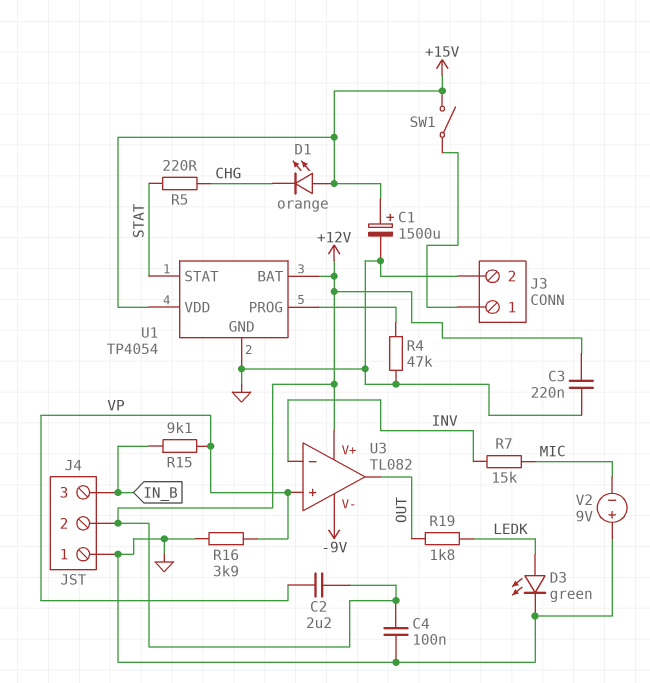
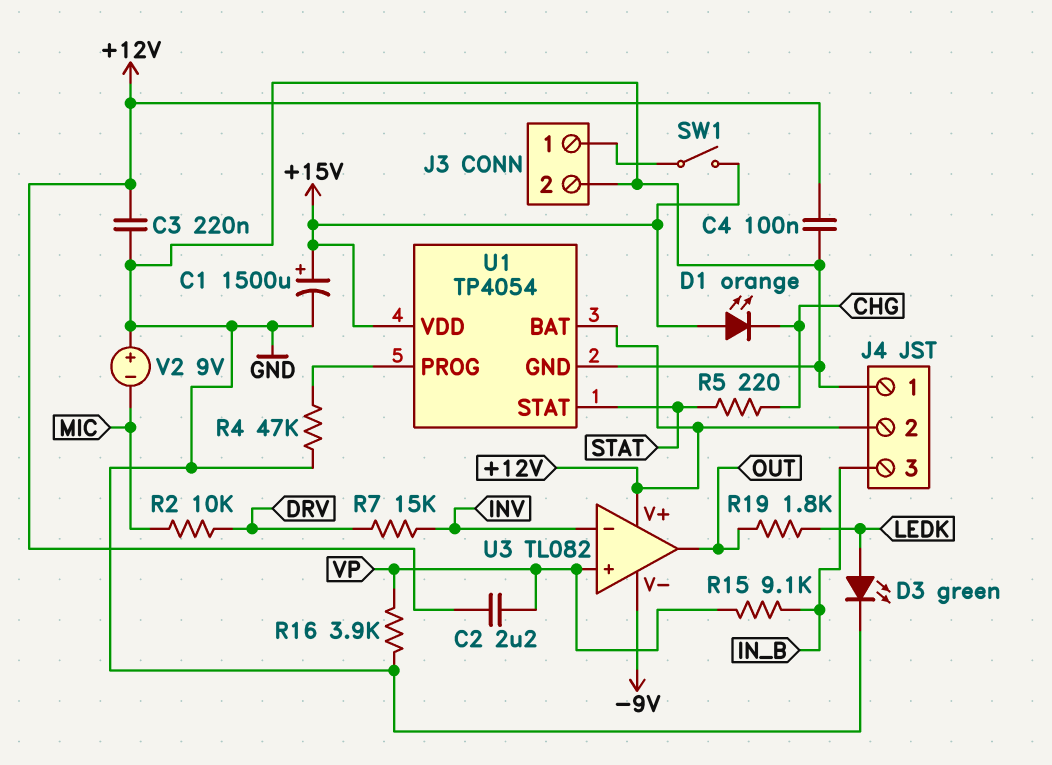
R2: none -> 10k (DRV, MIC)
R7: 15k (INV, MIC) -> 15k (DRV, INV)

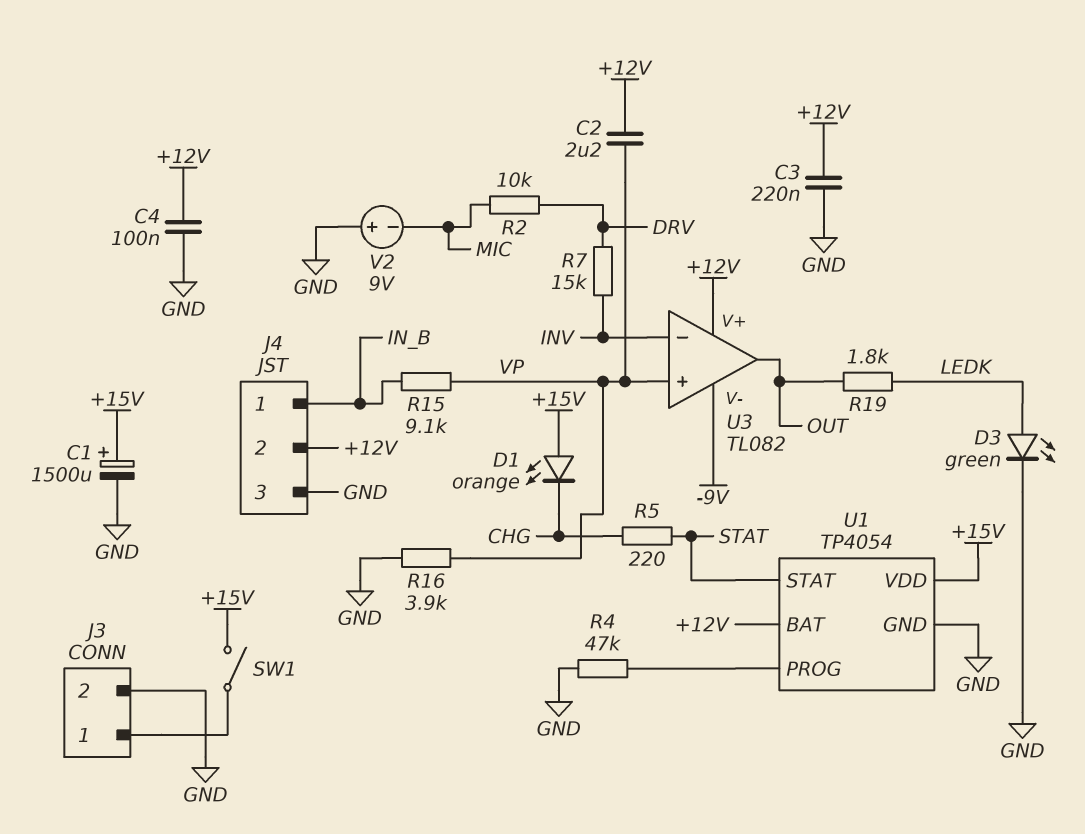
J4 pin 1: GND -> IN_B
J4 pin 3: IN_B -> GND

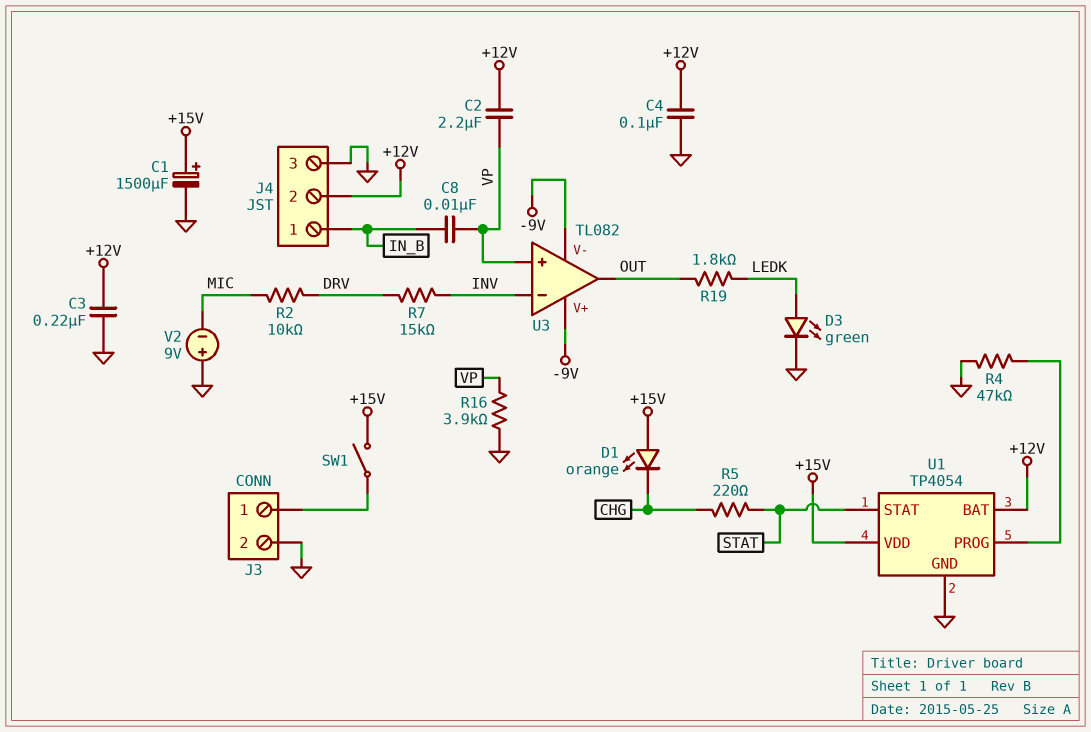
C8: none -> 10nF (IN_B, VP)
R15: 9.1k (IN_B, VP) -> none
U3 pin V+: +12V -> -9V

